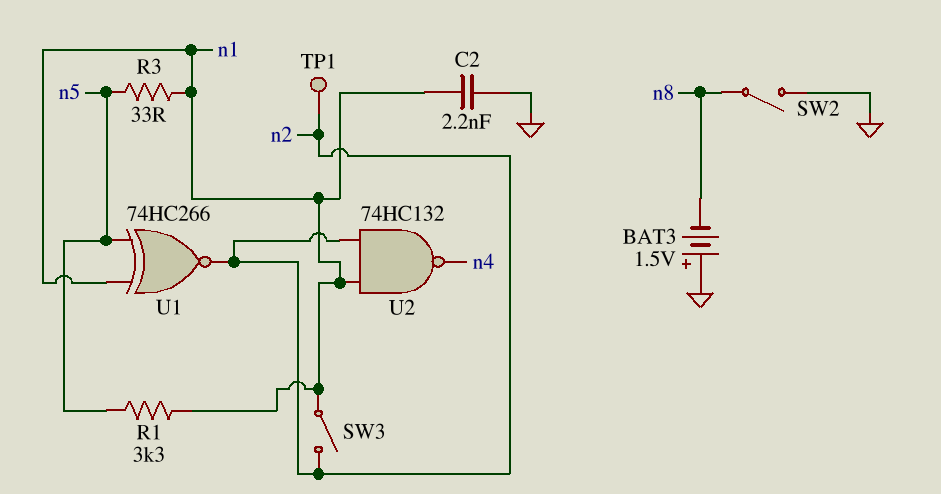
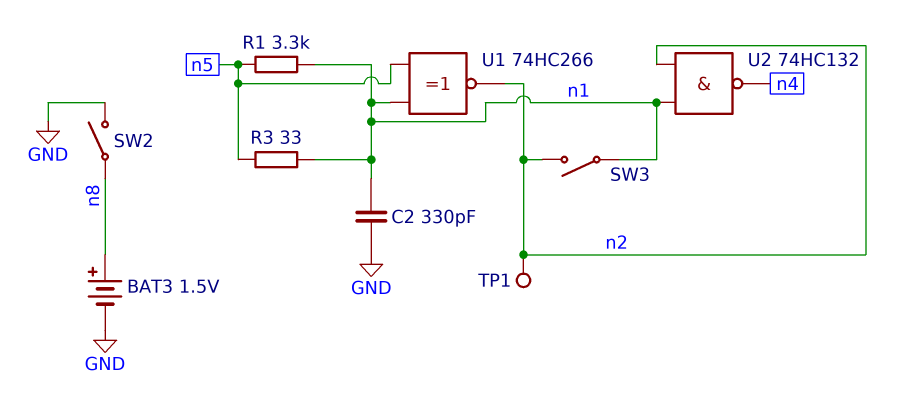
BAT3: 1.5V (plus GND, minus n8) -> 1.5V (plus n8, minus GND)
C2: 2.2nF (GND, n1) -> 330pF (GND, n1)

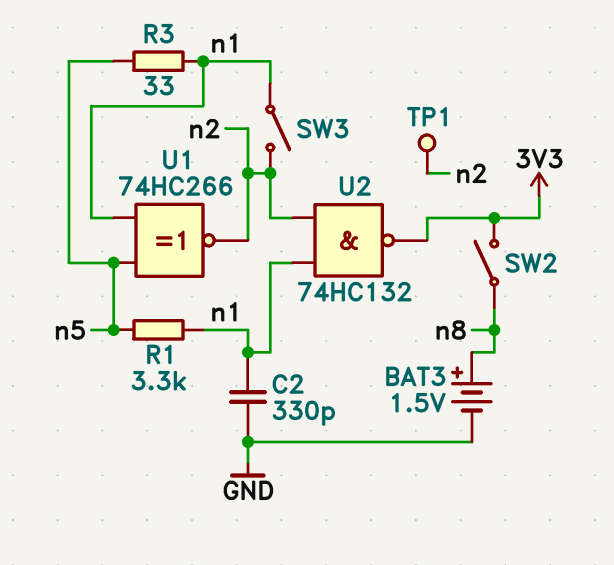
SW2: switch (GND, n8) -> switch (3V3, n8)
U2: NAND 74HC132 (in n1, in n2, out n4) -> NAND 74HC132 (in n1, in n2, out 3V3)

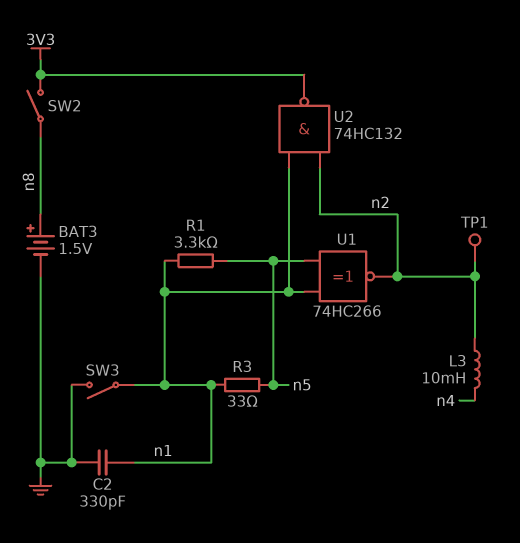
L3: none -> 10mH (n2, n4)
SW3: switch (n1, n2) -> switch (GND, n1)

